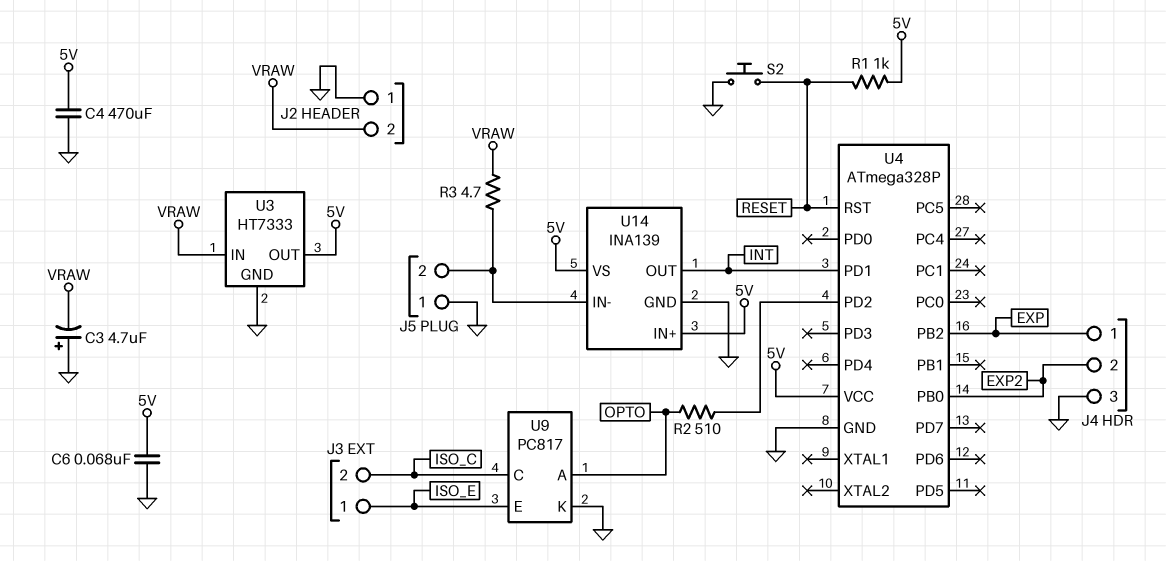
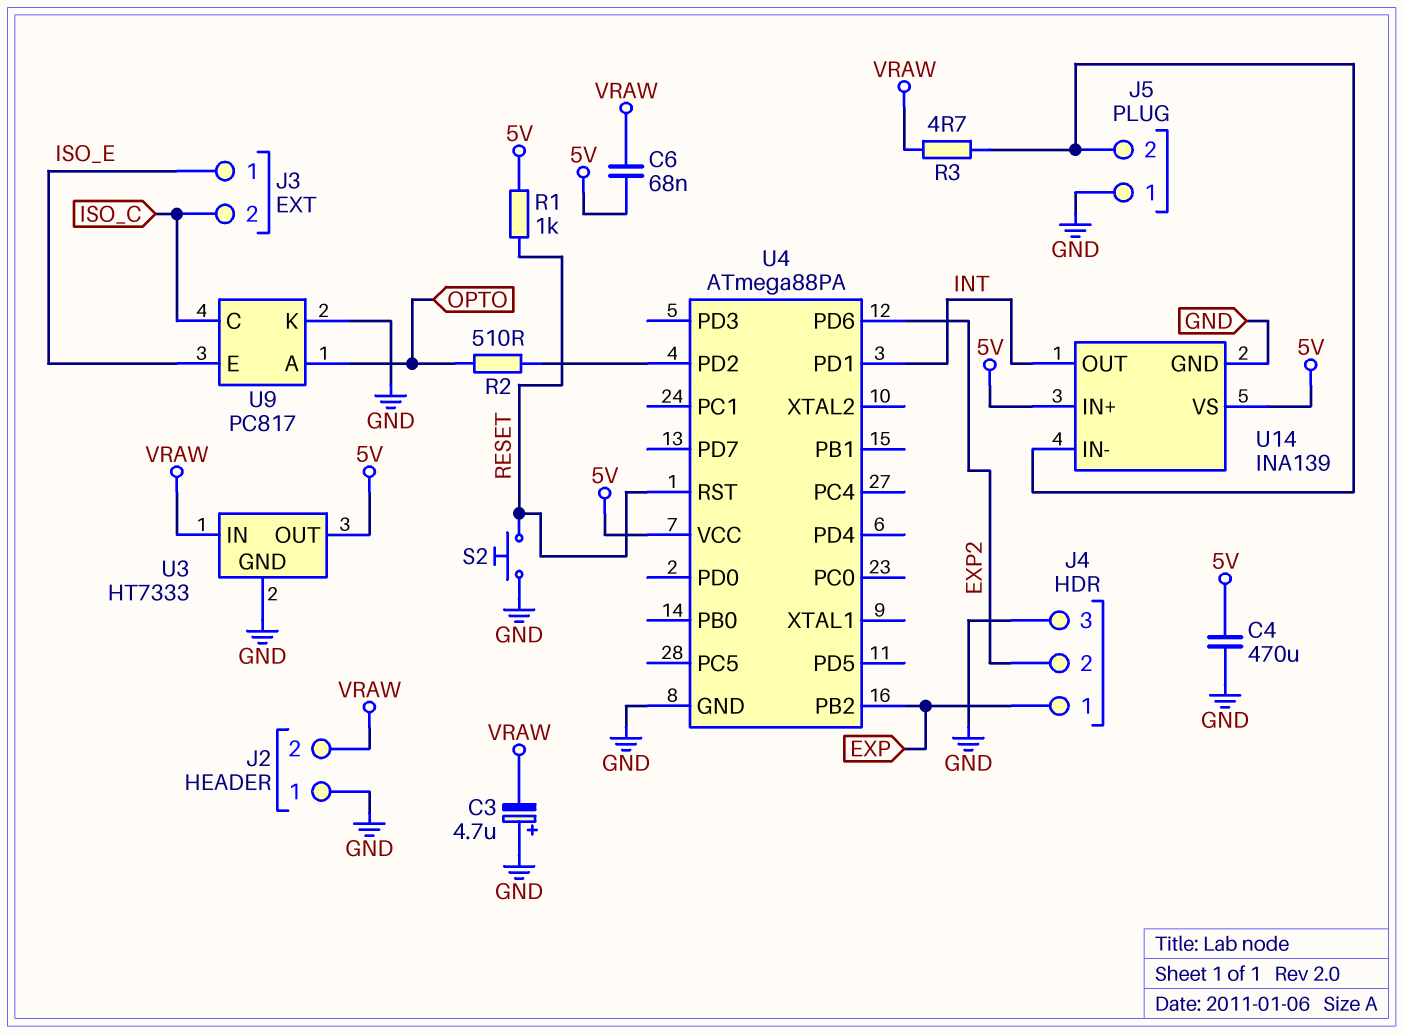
C6: 68nF (5V, GND) -> 68nF (5V, VRAW)
U4: ATmega328P -> ATmega88PA
U4 pin PB0: EXP2 -> none
U4 pin PD6: none -> EXP2

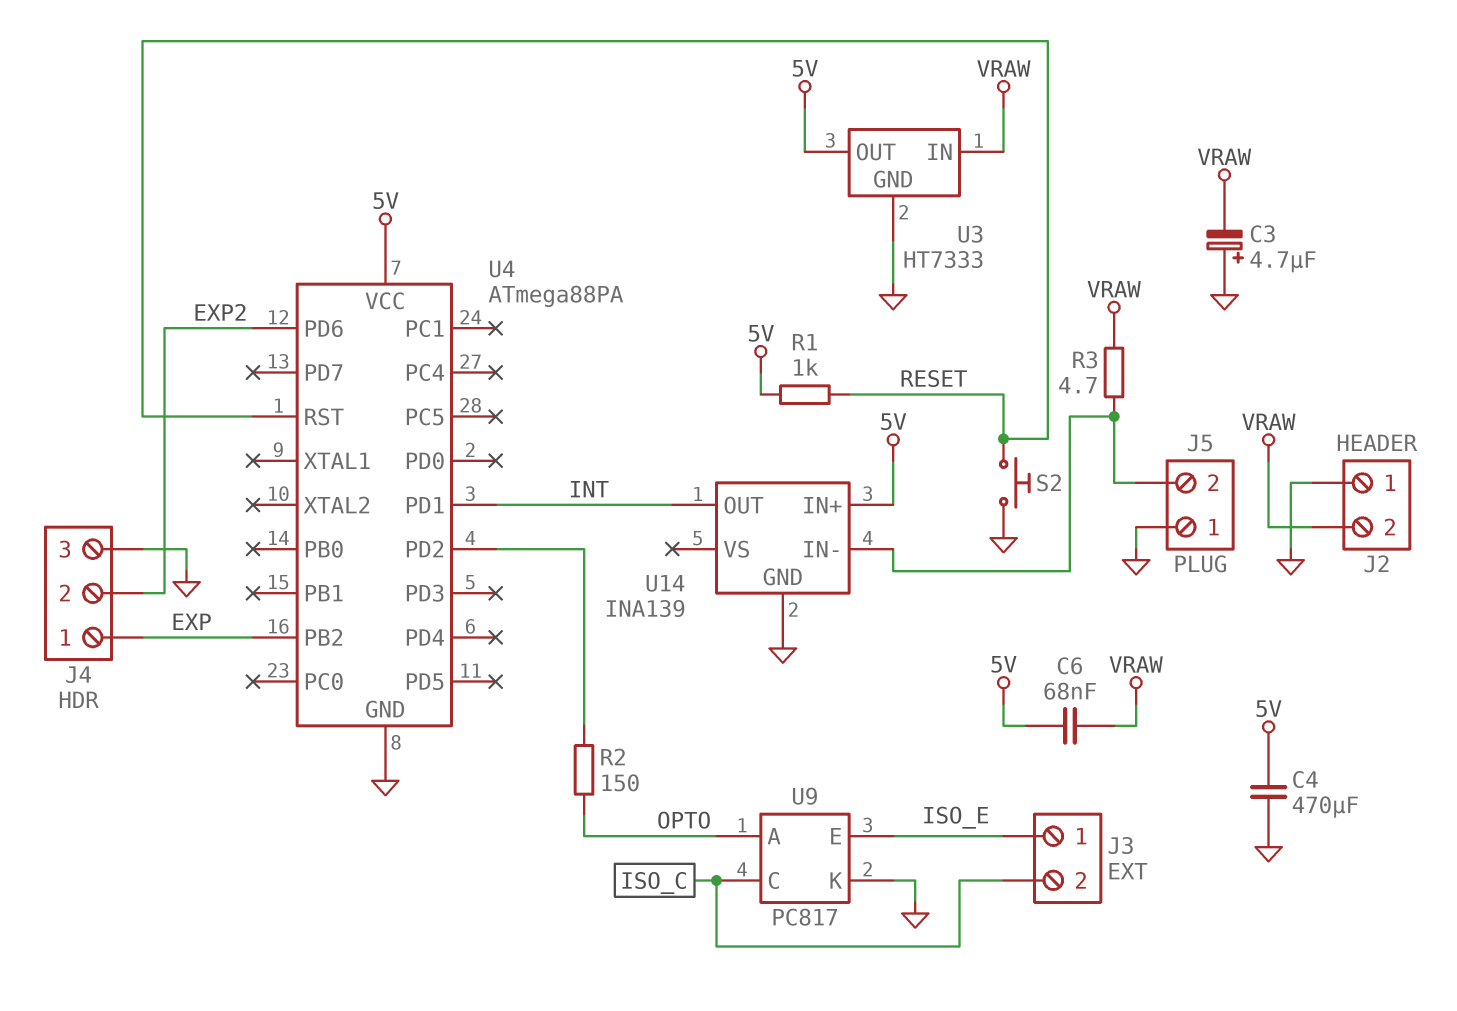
R2: 510 (OPTO, U4/PD2) -> 150 (OPTO, U4/PD2)
U14 pin VS: 5V -> none

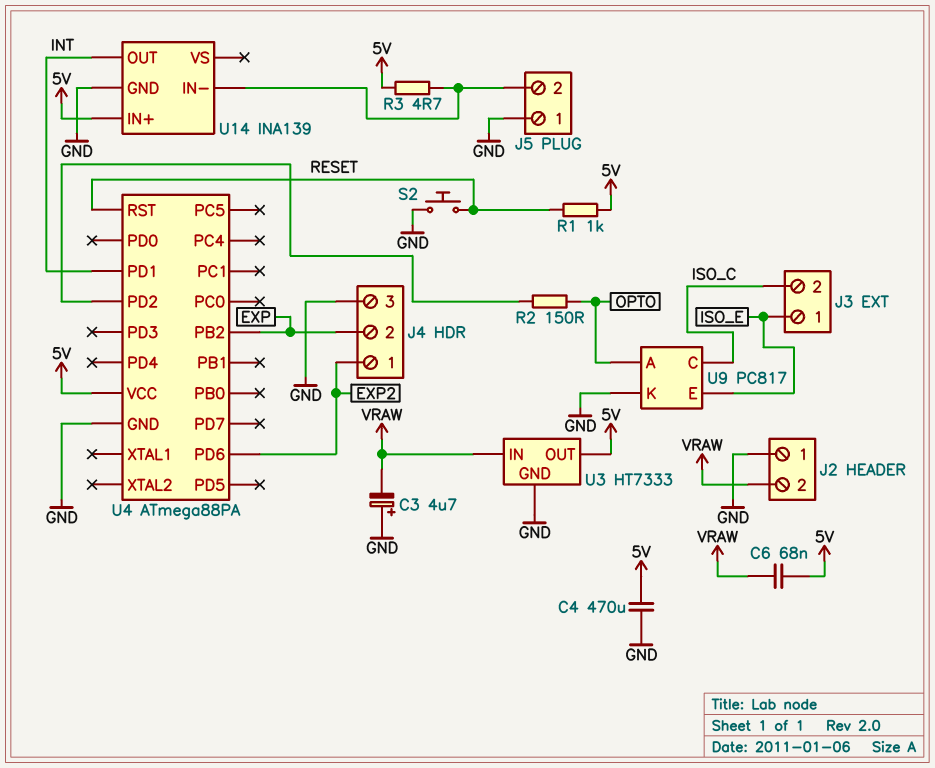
J4 pin 1: EXP -> EXP2
J4 pin 2: EXP2 -> EXP
R3: 4.7 (J5/2, VRAW) -> 4.7 (5V, J5/2)

